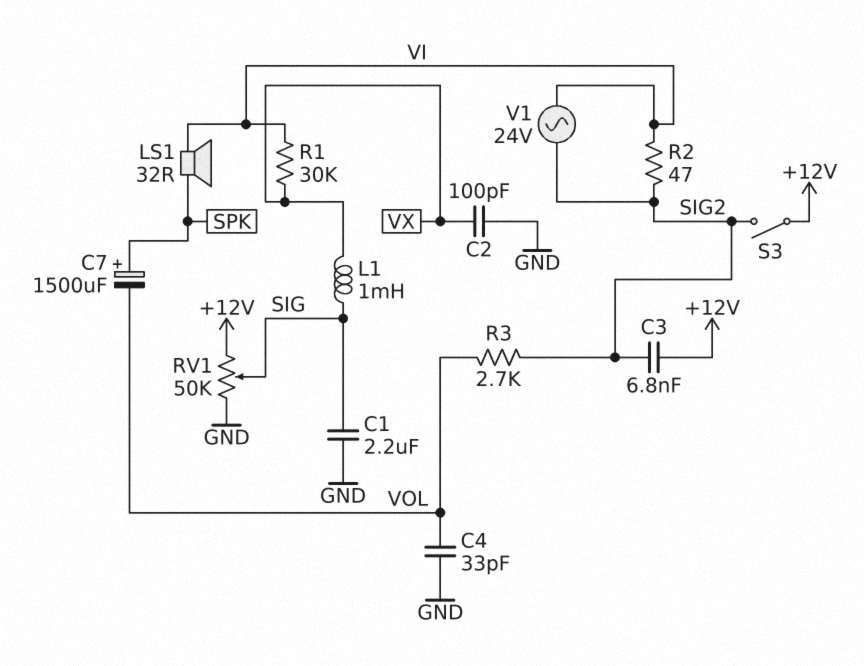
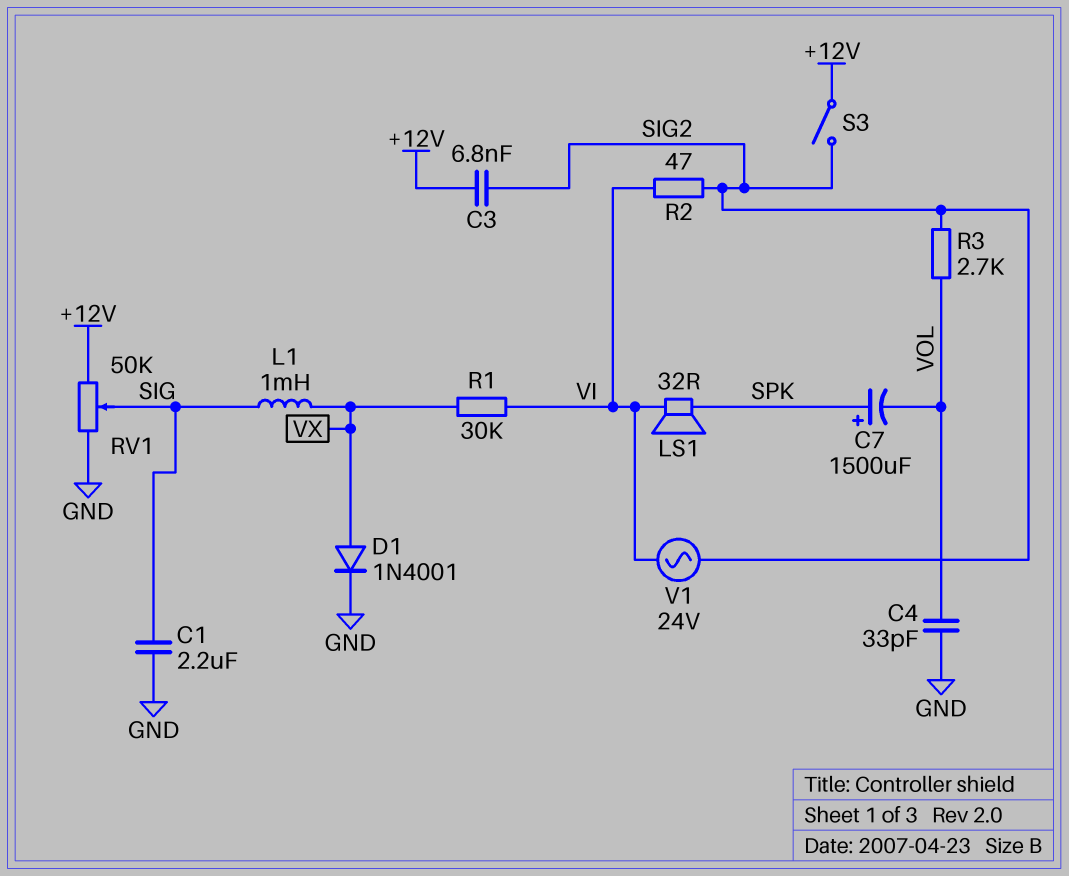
C2: 100pF (GND, VX) -> none
D1: none -> diode 1N4001 (A VX, K GND)

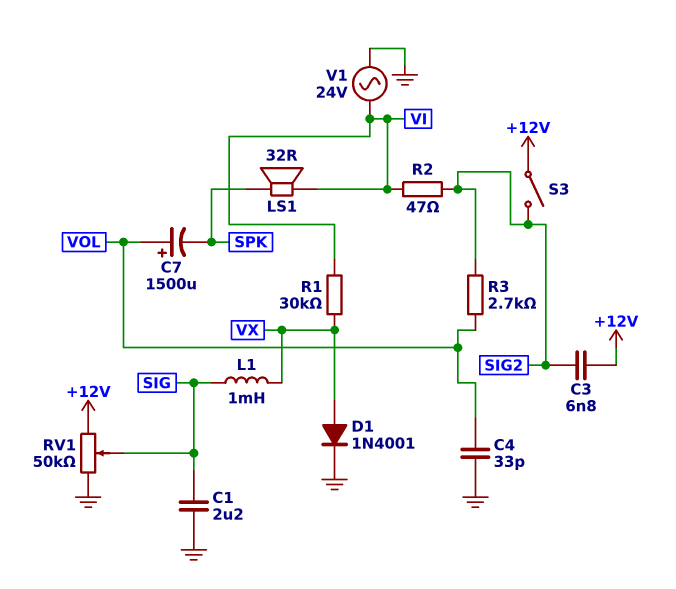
C7: 1500uF (plus SPK, minus VOL) -> 1500uF (plus VOL, minus SPK)
V1: AC 24V (SIG2, VI) -> AC 24V (GND, VI)

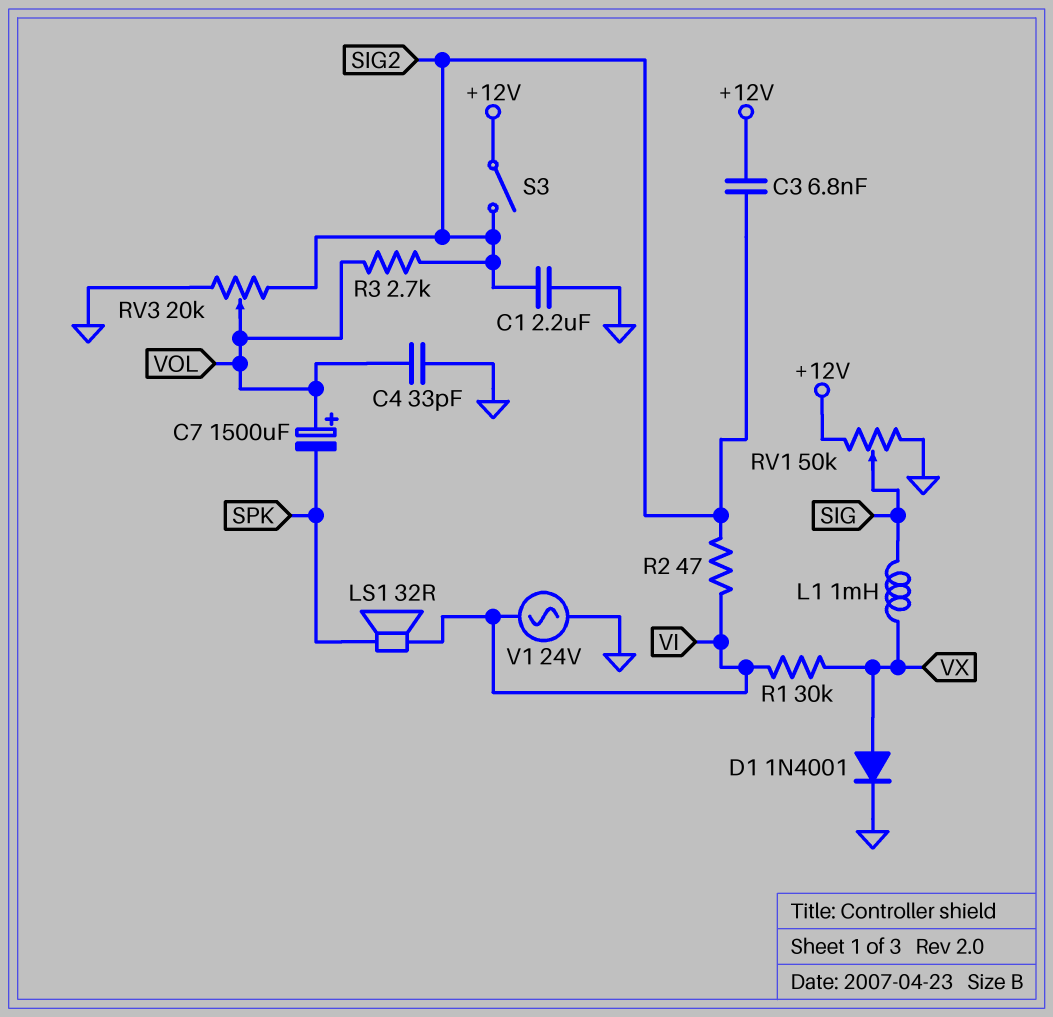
C1: 2.2uF (GND, SIG) -> 2.2uF (GND, SIG2)
RV3: none -> 20k (GND, SIG2, wiper VOL)

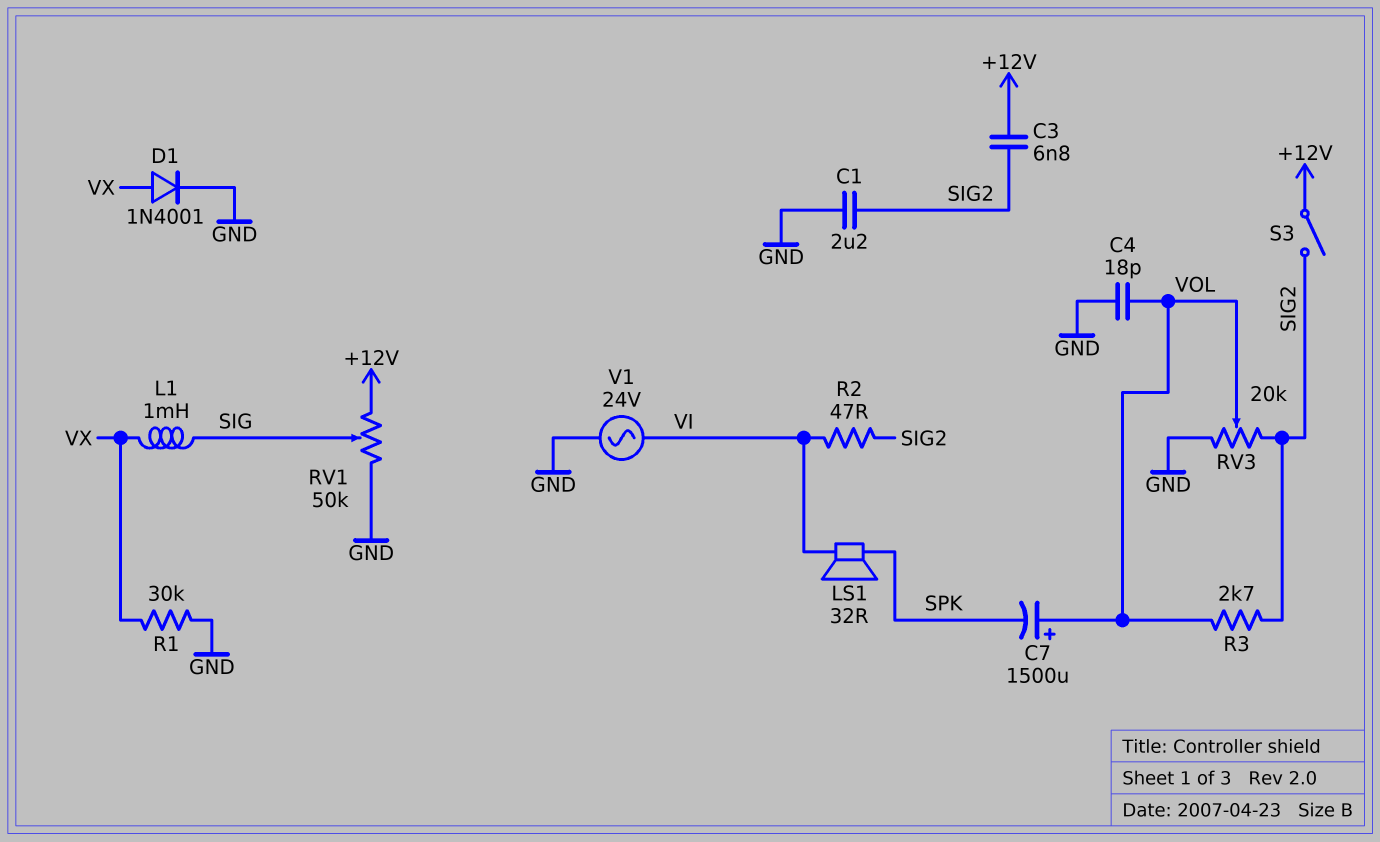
C4: 33pF (GND, VOL) -> 18pF (GND, VOL)
R1: 30k (VI, VX) -> 30k (GND, VX)

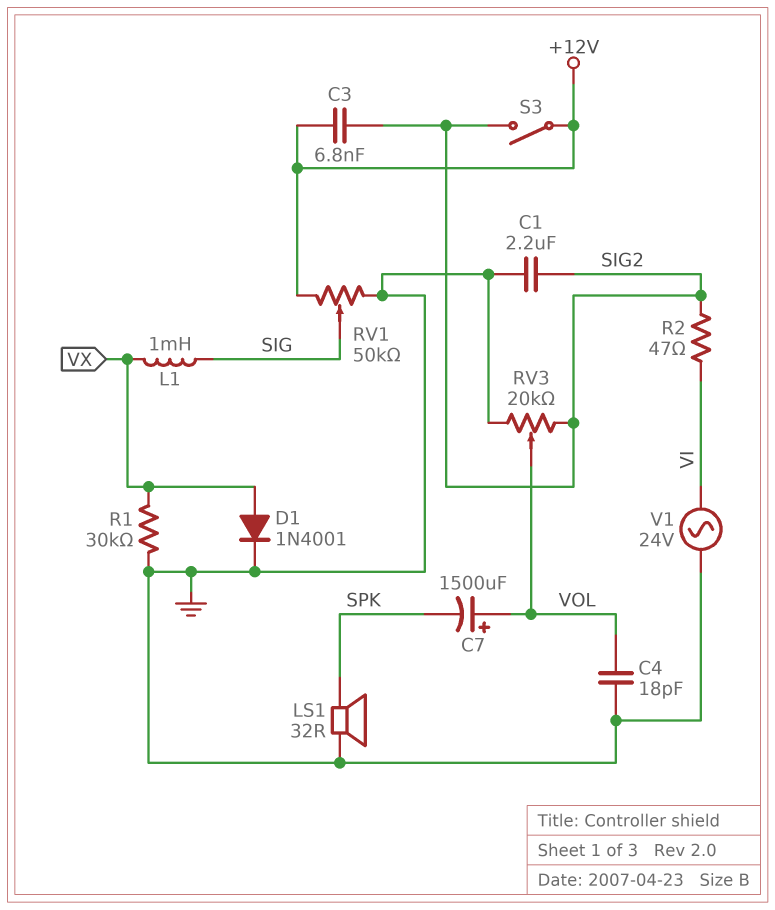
LS1: speaker 32R (SPK, VI) -> speaker 32R (GND, SPK)
R3: 2.7k (SIG2, VOL) -> none

